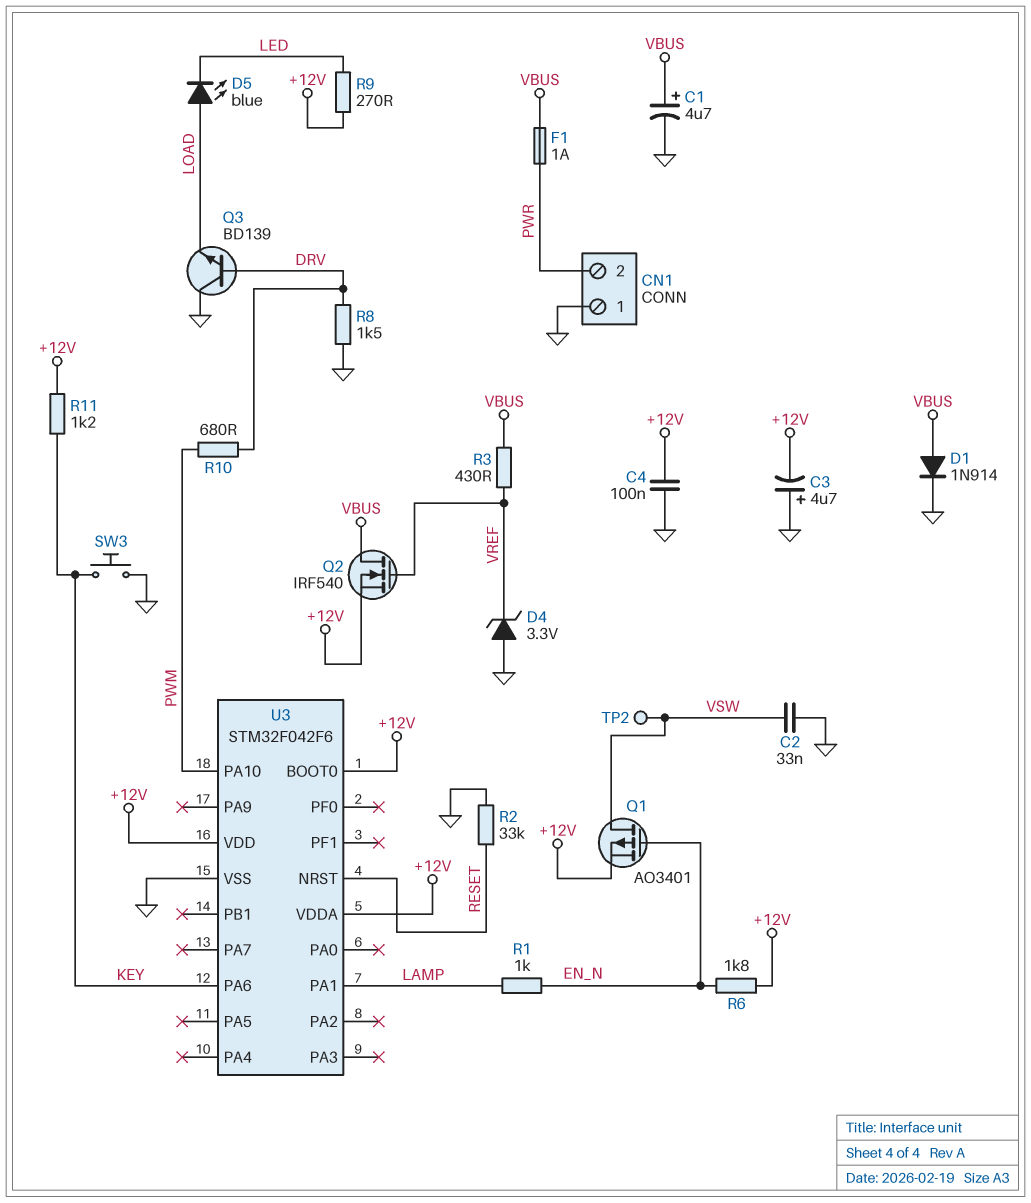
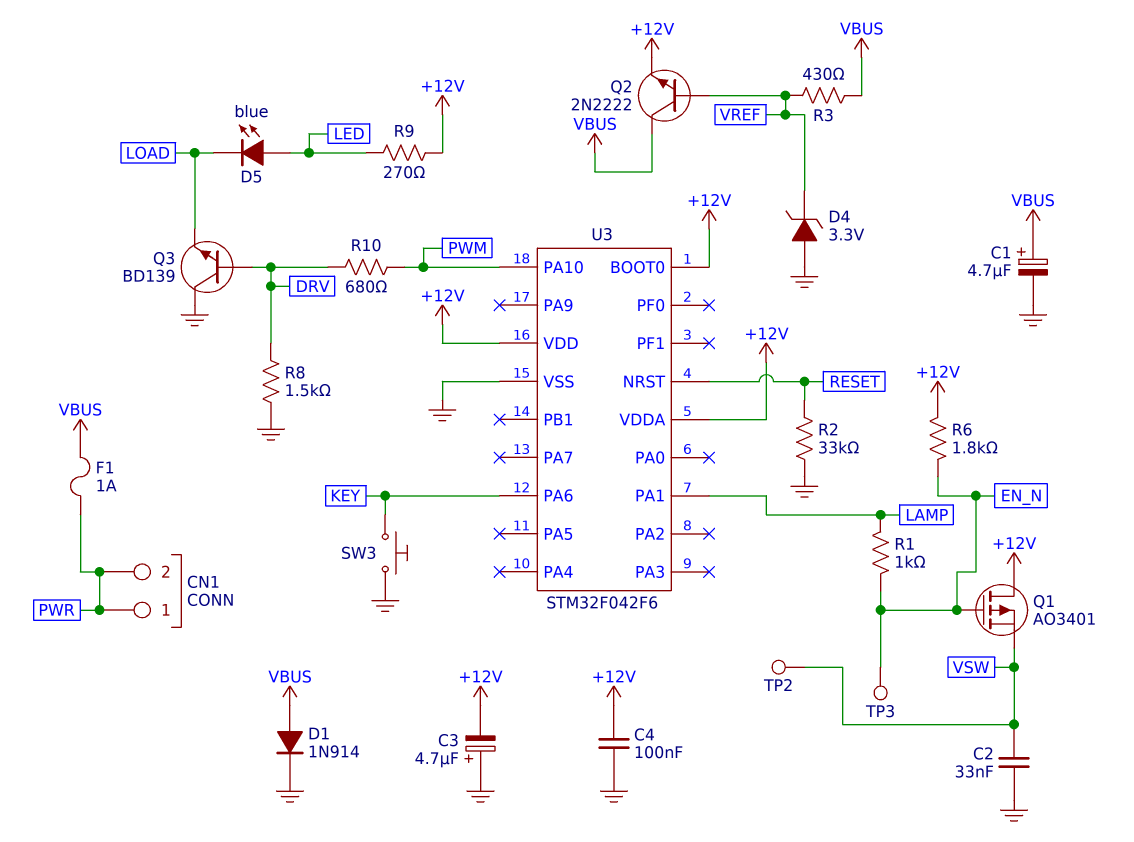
CN1 pin 1: GND -> PWR
D5: LED blue (A LOAD, K LED) -> LED blue (A LED, K LOAD)
Q1: PMOS AO3401 (G EN_N, D VSW, S +12V) -> PMOS AO3401 (G EN_N, D +12V, S VSW)
Q2: NMOS IRF540 (G VREF, D VBUS, S +12V) -> NPN 2N2222 (B VREF, C VBUS, E +12V)
R11: 1.2k (+12V, KEY) -> none
TP3: none -> test point (EN_N)

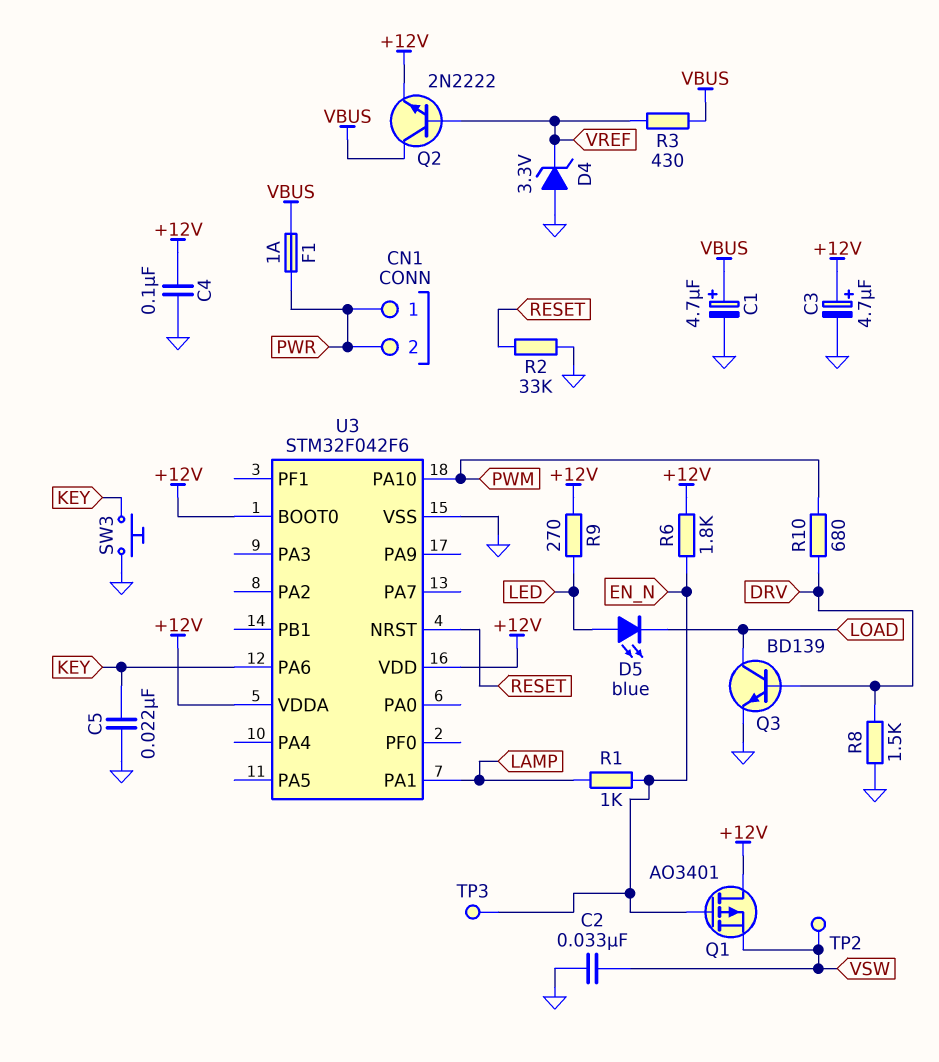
C3: 4.7uF (plus GND, minus +12V) -> 4.7uF (plus +12V, minus GND)
C5: none -> 22nF (GND, KEY)
D1: diode 1N914 (A VBUS, K GND) -> none
Q3: NPN BD139 (B DRV, C GND, E LOAD) -> NPN BD139 (B DRV, C LOAD, E GND)

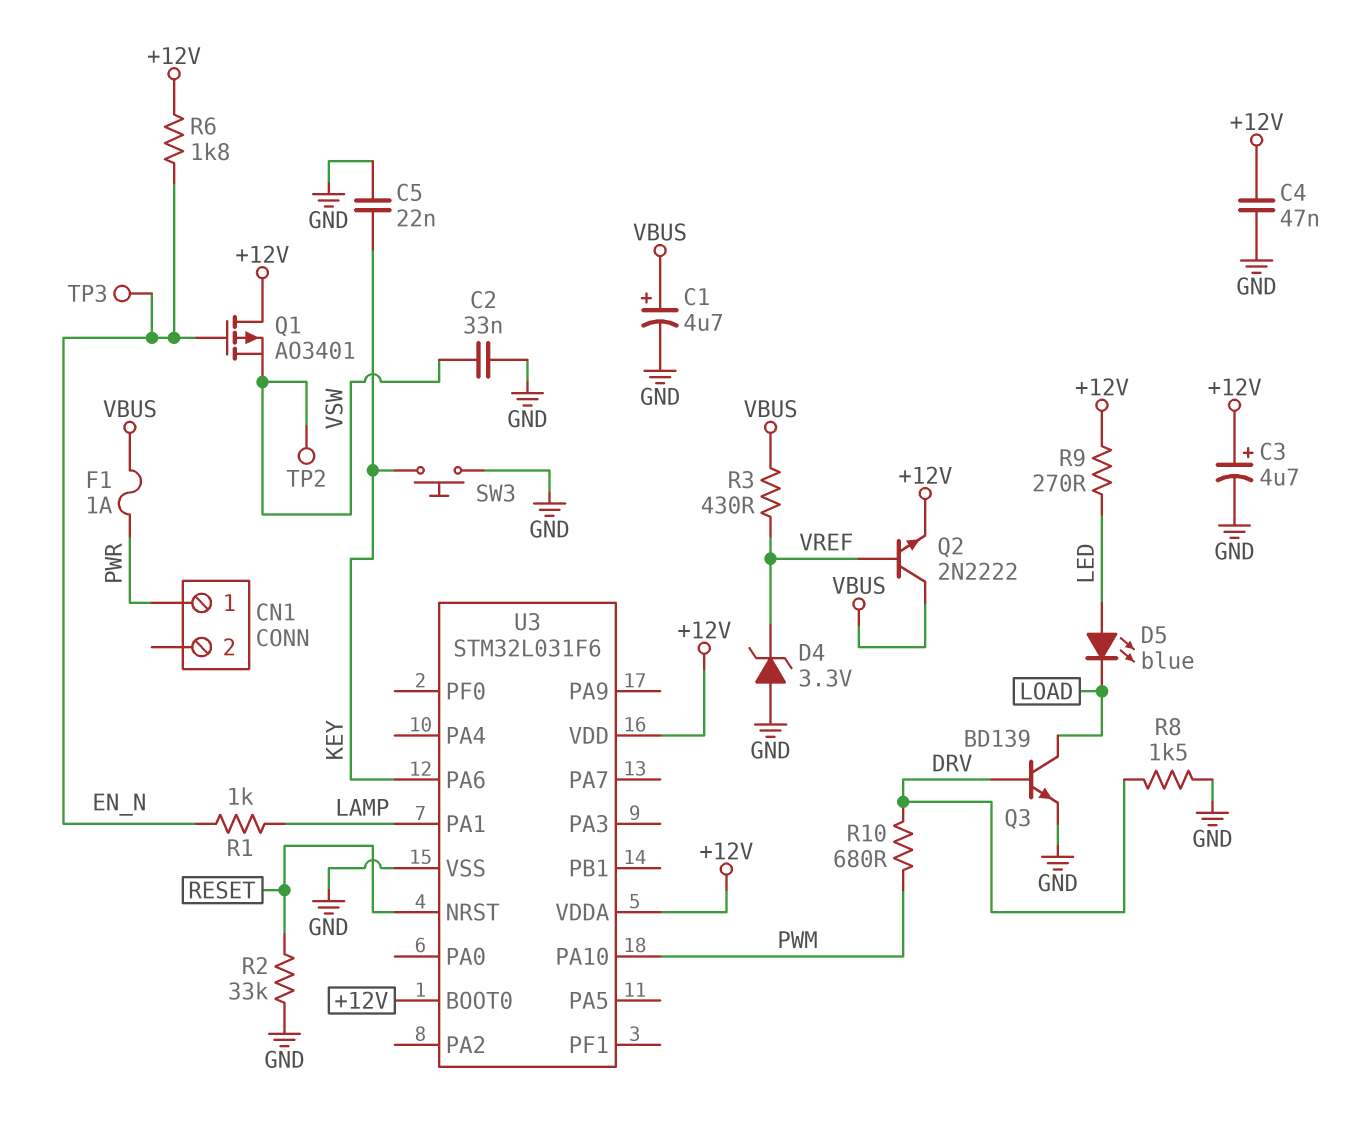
C4: 100nF (+12V, GND) -> 47nF (+12V, GND)
CN1 pin 2: PWR -> none
U3: STM32F042F6 -> STM32L031F6

